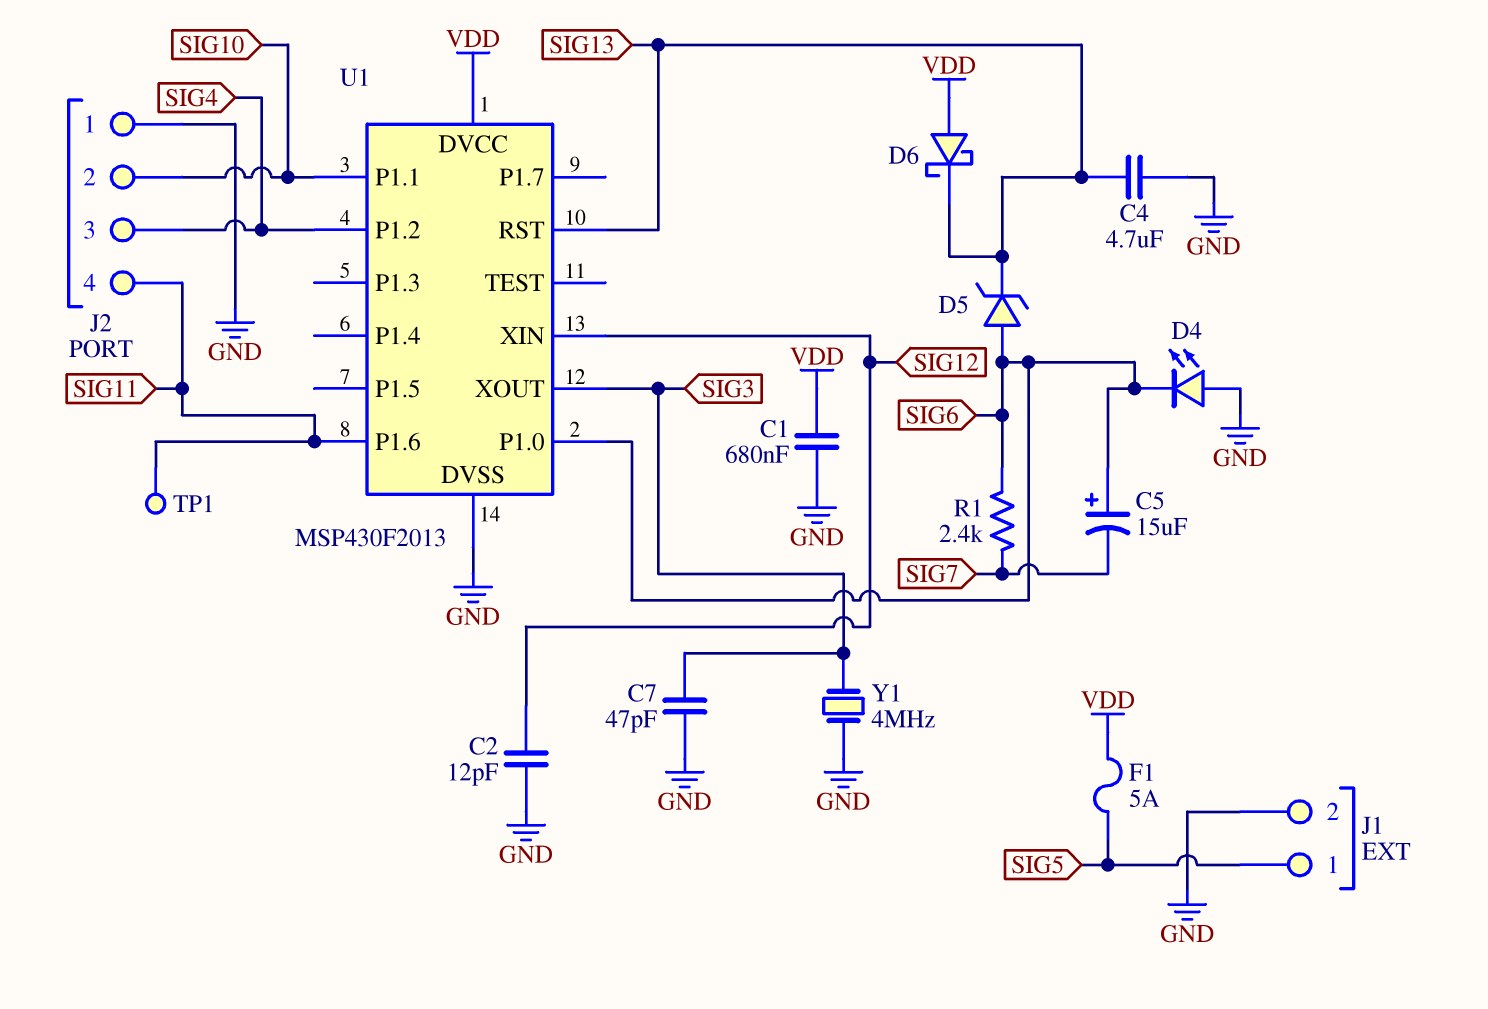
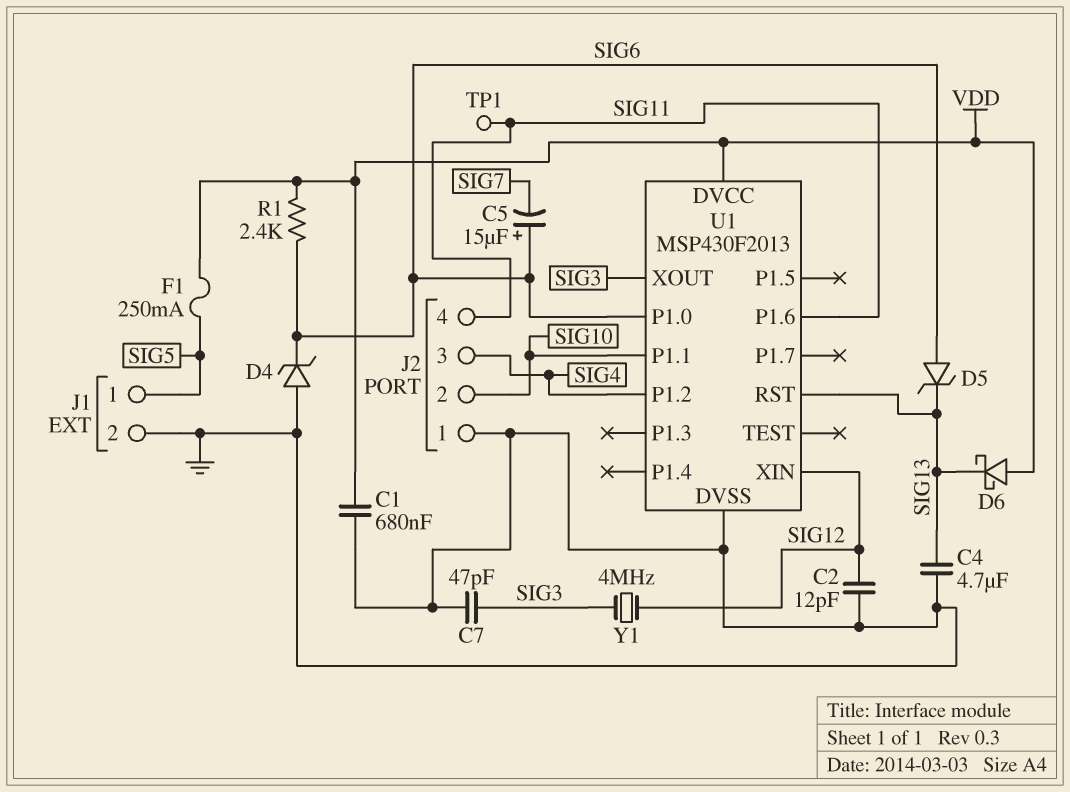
D4: LED (A GND, K SIG6) -> zener (A GND, K SIG6)
F1: 5A (SIG5, VDD) -> 250mA (SIG5, VDD)
R1: 2.4k (SIG6, SIG7) -> 2.4k (SIG6, VDD)
Y1: 4MHz (GND, SIG3) -> 4MHz (SIG3, SIG12)

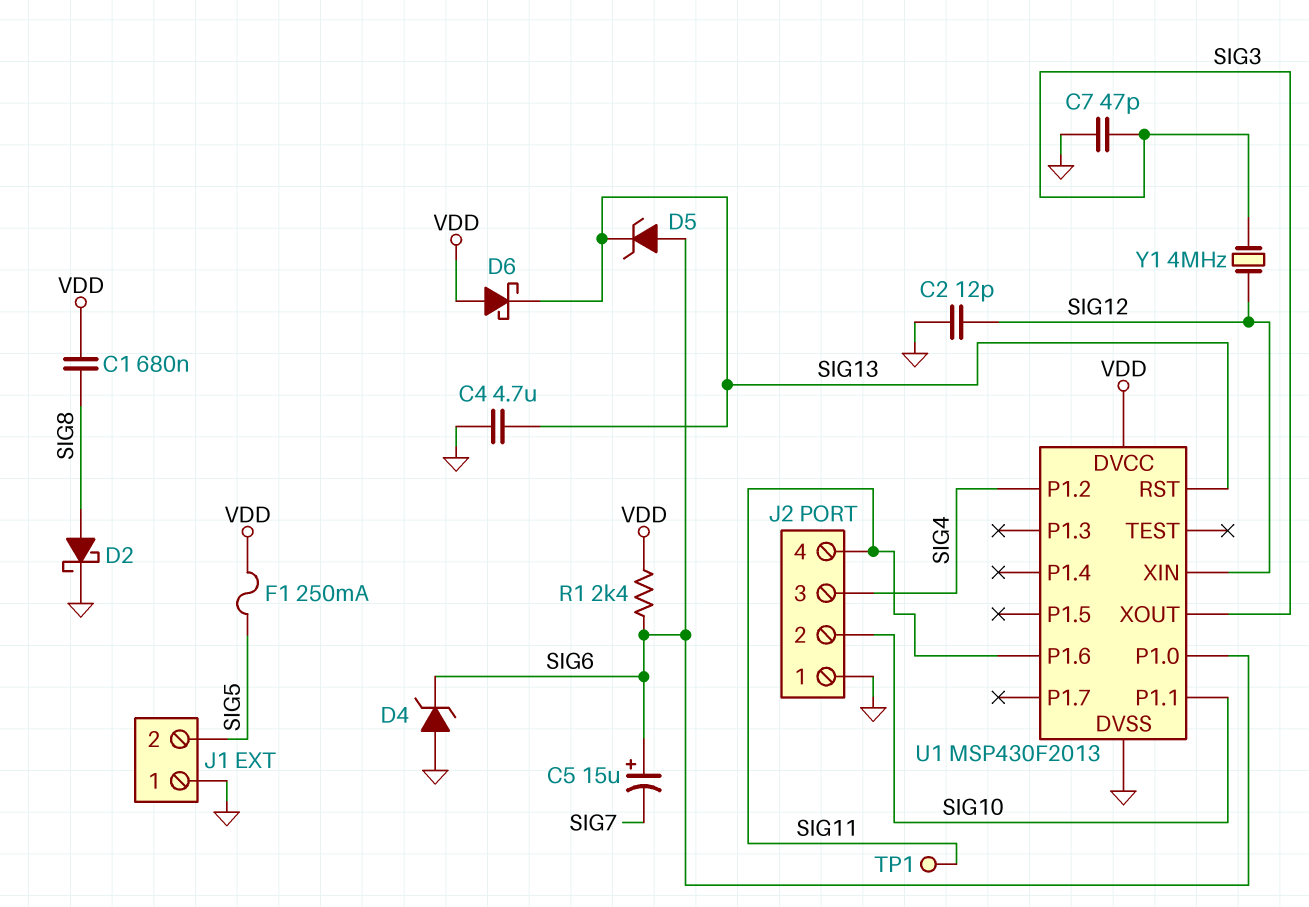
C1: 680nF (GND, VDD) -> 680nF (SIG8, VDD)
D2: none -> schottky (A SIG8, K GND)
J1 pin 1: SIG5 -> GND
J1 pin 2: GND -> SIG5

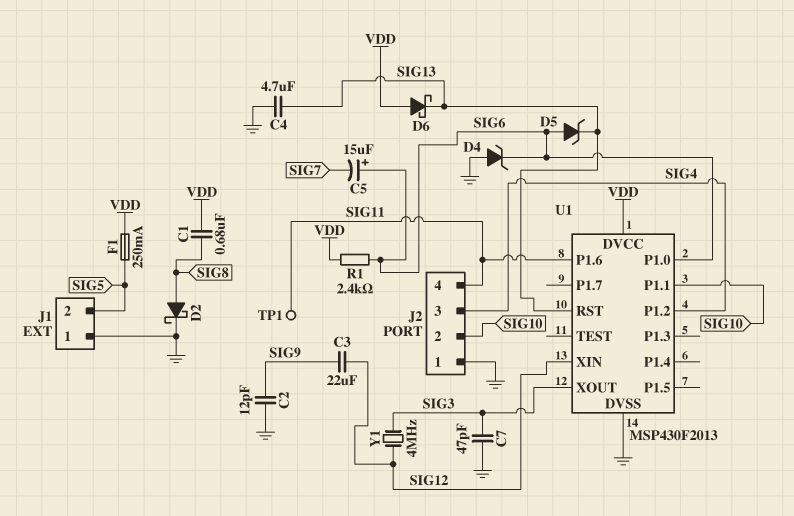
C2: 12pF (GND, SIG12) -> 12pF (GND, SIG9)
C3: none -> 22uF (SIG9, SIG12)

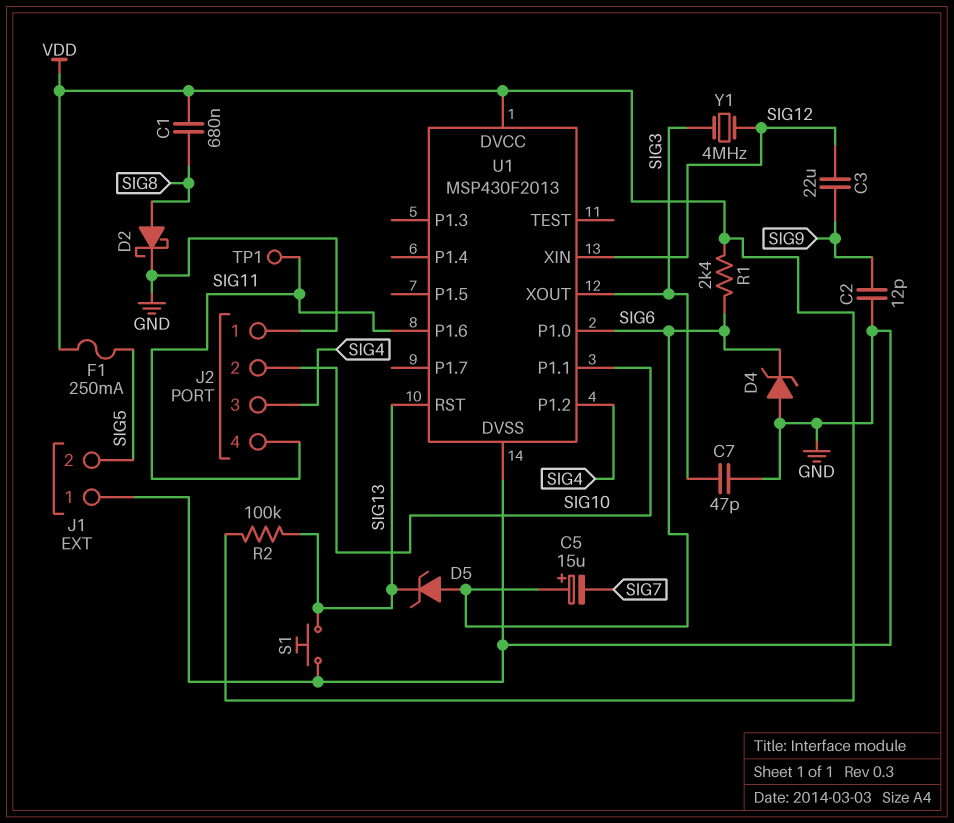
C4: 4.7uF (GND, SIG13) -> none
D6: schottky (A VDD, K SIG13) -> none
R2: none -> 100k (SIG13, VDD)
S1: none -> button (GND, SIG13)

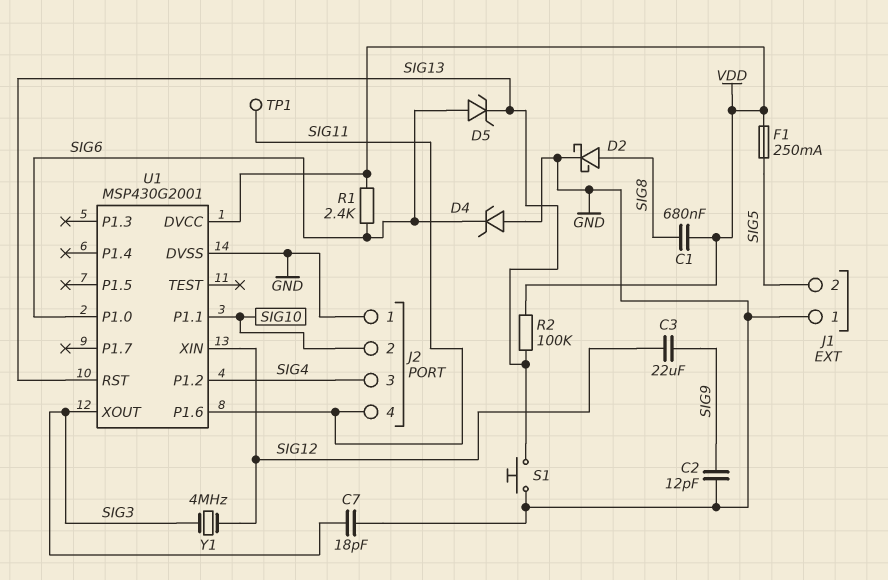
C5: 15uF (plus SIG6, minus SIG7) -> none
C7: 47pF (GND, SIG3) -> 18pF (GND, SIG3)
U1: MSP430F2013 -> MSP430G2001

